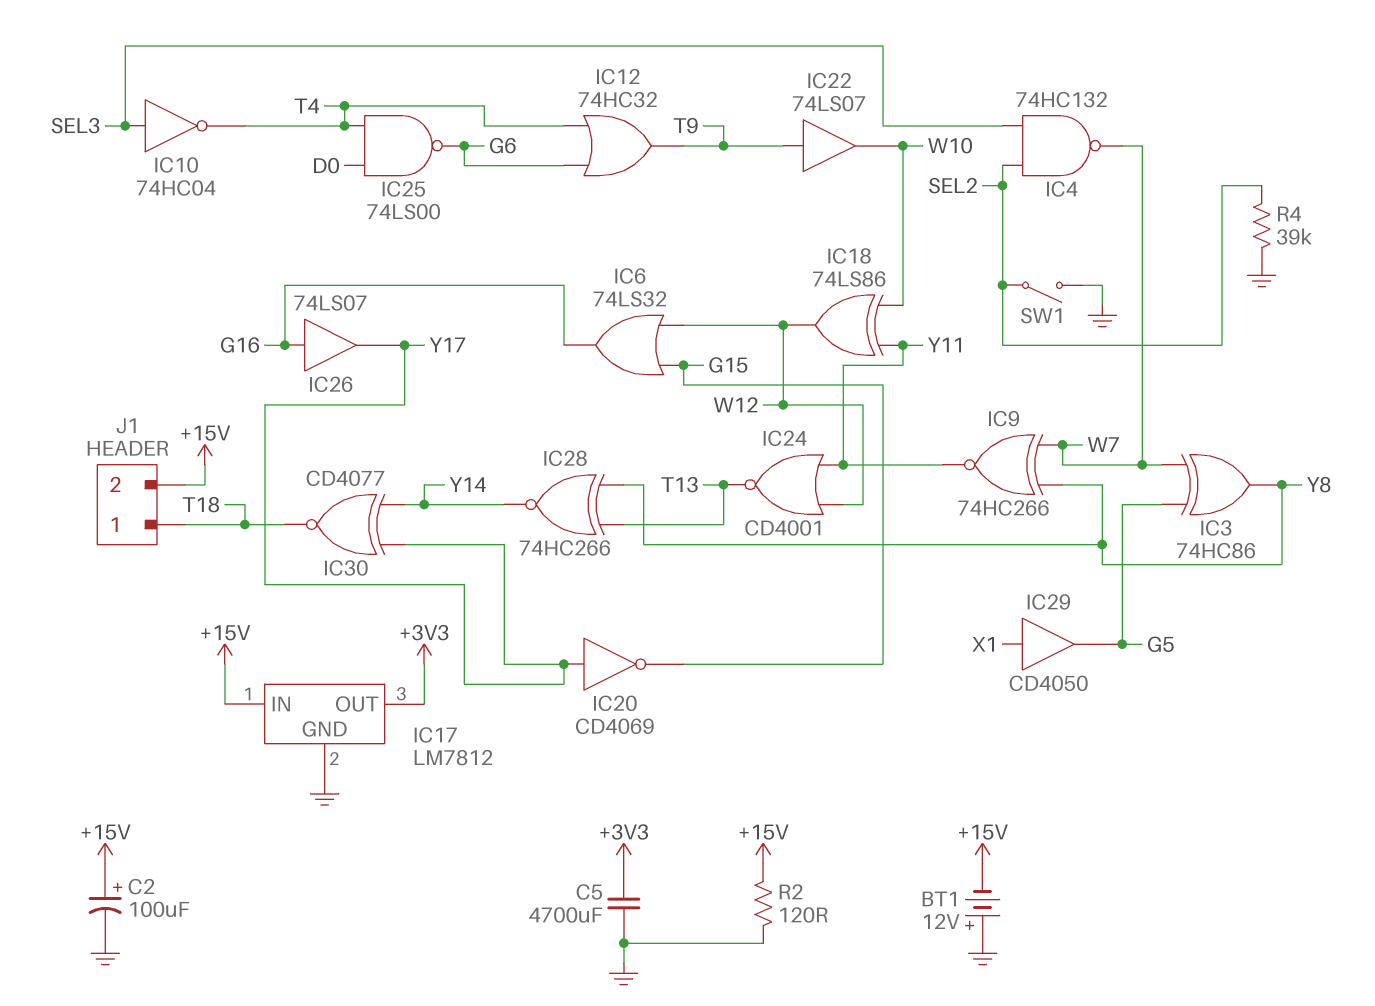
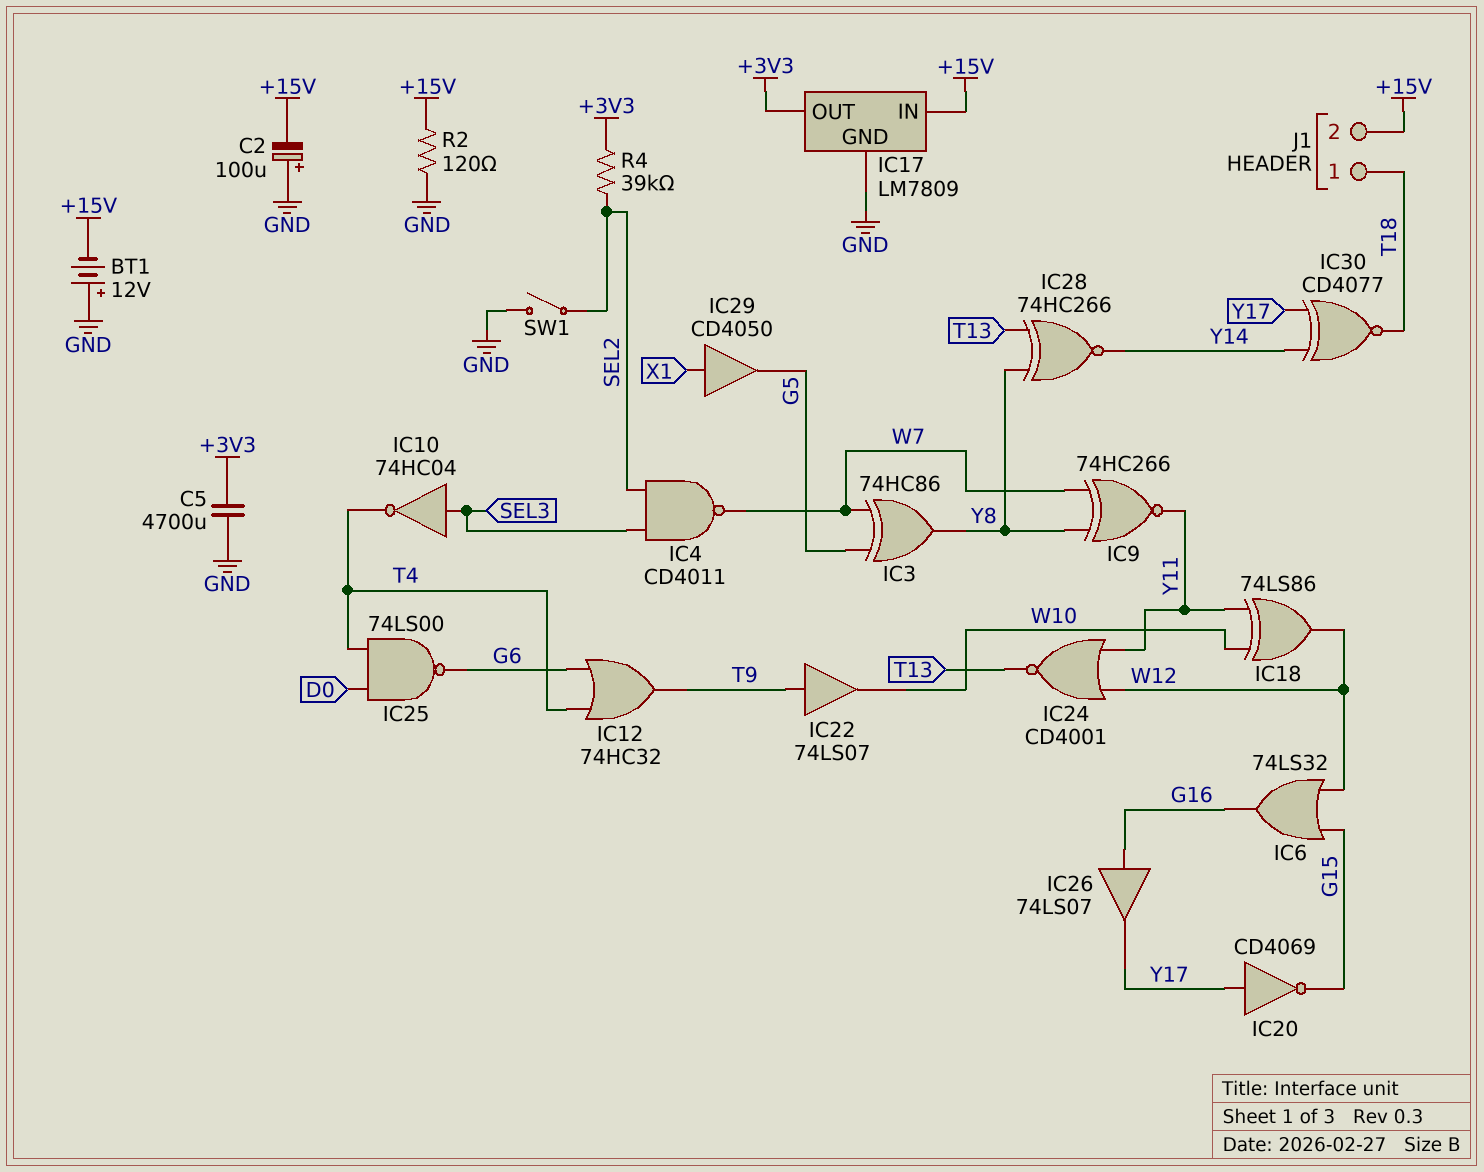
C2: 100uF (plus +15V, minus GND) -> 100uF (plus GND, minus +15V)
IC4: NAND 74HC132 (in SEL2, in SEL3, out W7) -> NAND CD4011 (in SEL2, in SEL3, out W7)
IC17: LM7812 -> LM7809
R4: 39k (GND, SEL2) -> 39k (+3V3, SEL2)

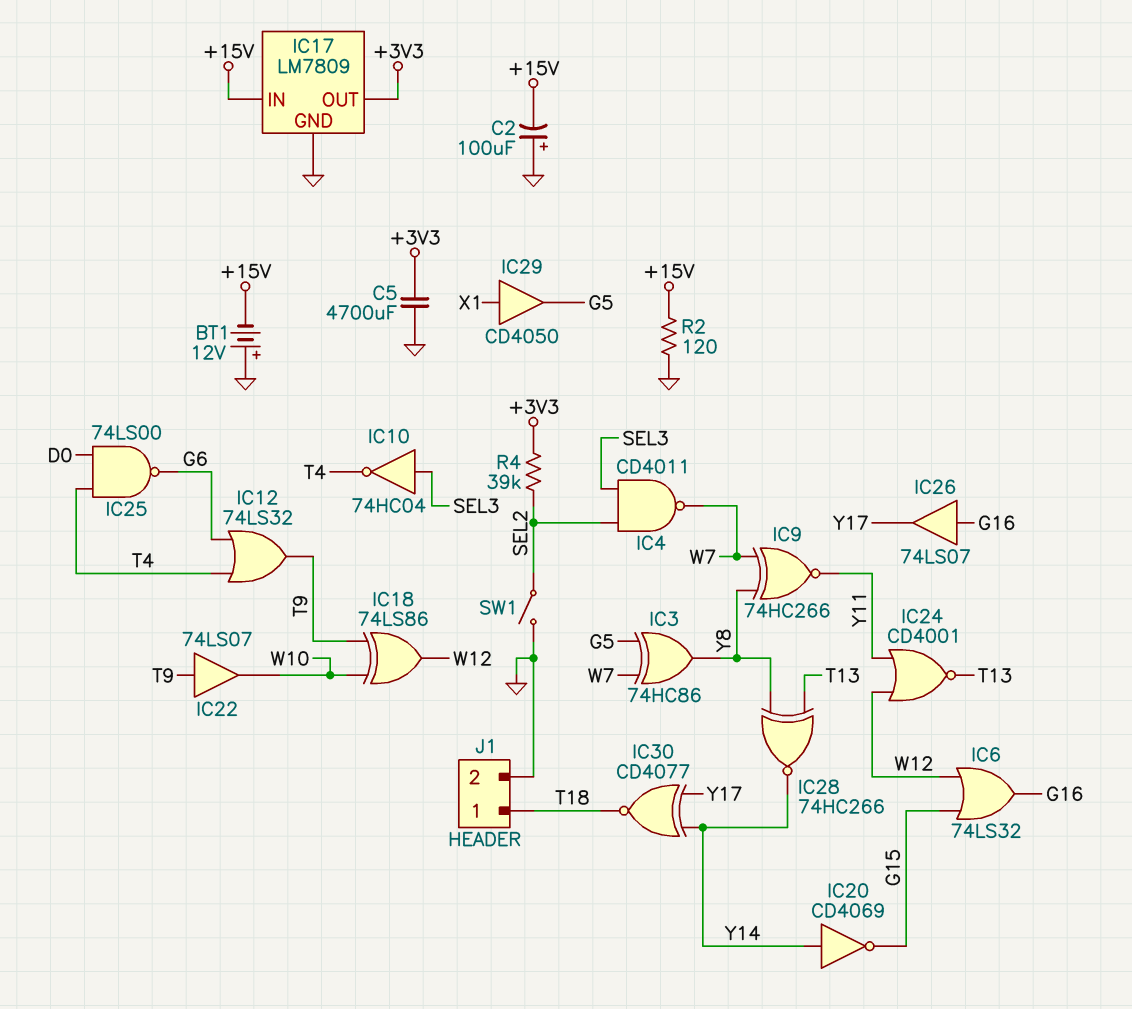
IC12: OR 74HC32 (in G6, in T4, out T9) -> OR 74LS32 (in G6, in T4, out T9)
IC18: XOR 74LS86 (in W10, in Y11, out W12) -> XOR 74LS86 (in T9, in W10, out W12)
IC20: NOT CD4069 (in Y17, out G15) -> NOT CD4069 (in Y14, out G15)
J1 pin 2: +15V -> GND

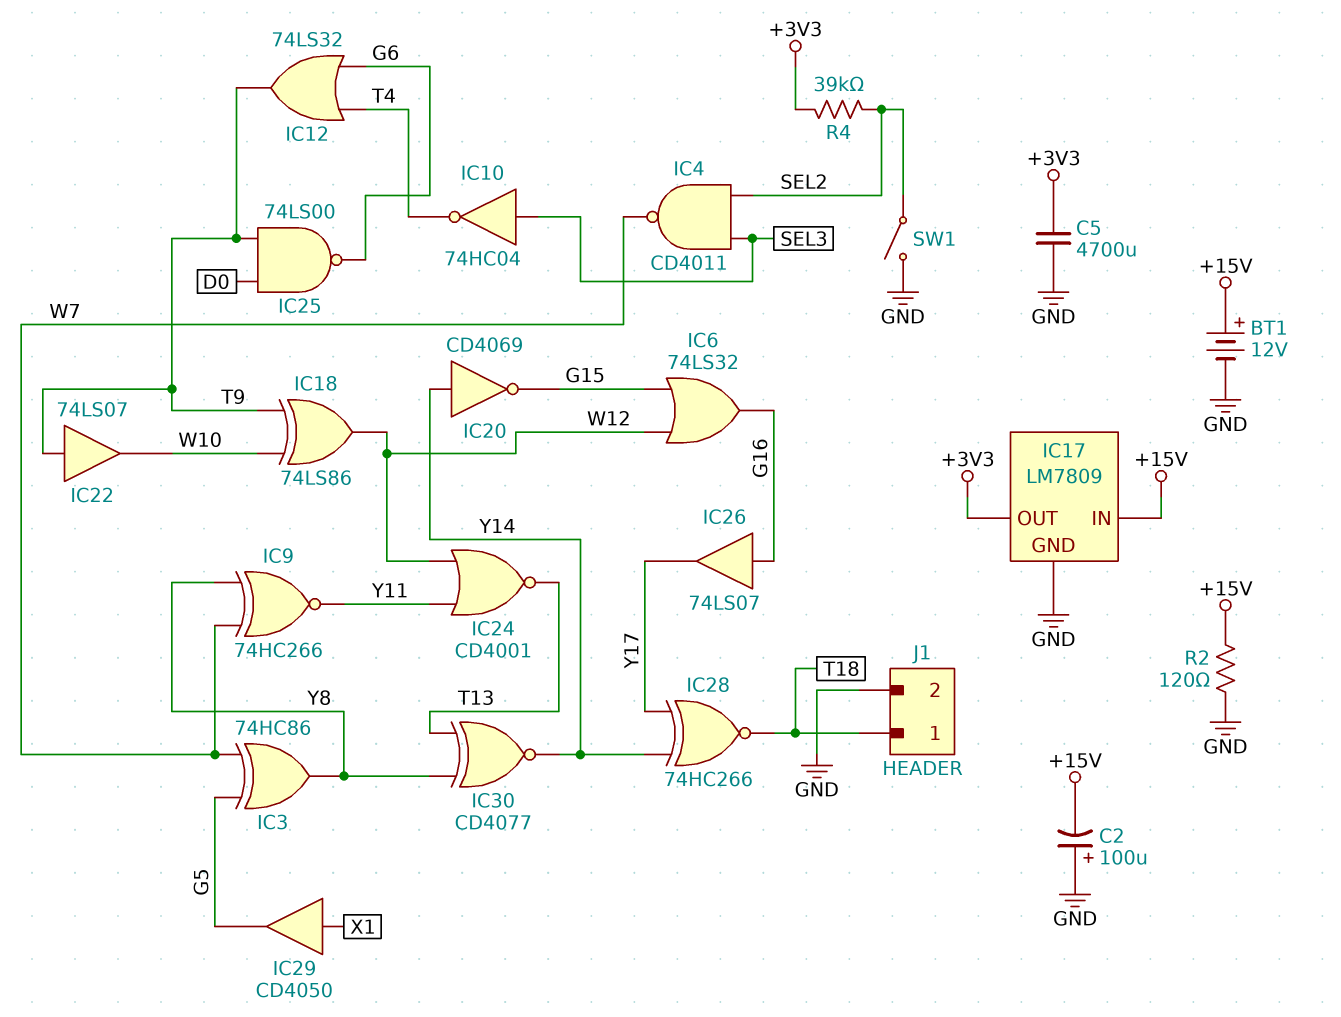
BT1: 12V (plus GND, minus +15V) -> 12V (plus +15V, minus GND)
IC25: NAND 74LS00 (in D0, in T4, out G6) -> NAND 74LS00 (in D0, in T9, out G6)
IC28: XNOR 74HC266 (in T13, in Y8, out Y14) -> XNOR 74HC266 (in Y14, in Y17, out T18)
IC30: XNOR CD4077 (in Y14, in Y17, out T18) -> XNOR CD4077 (in T13, in Y8, out Y14)

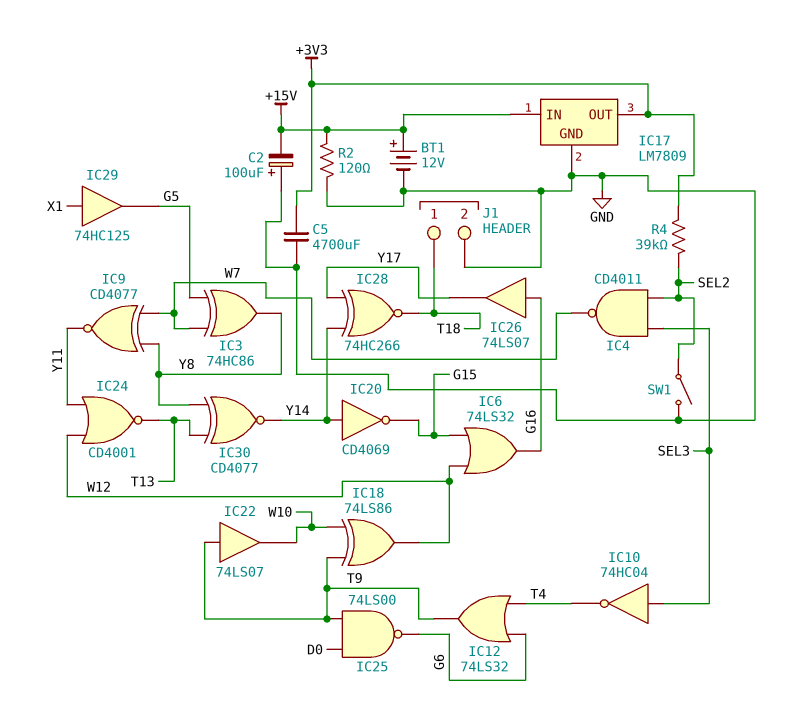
IC9: XNOR 74HC266 (in W7, in Y8, out Y11) -> XNOR CD4077 (in W7, in Y8, out Y11)
IC29: buffer CD4050 (in X1, out G5) -> buffer 74HC125 (in X1, out G5)

